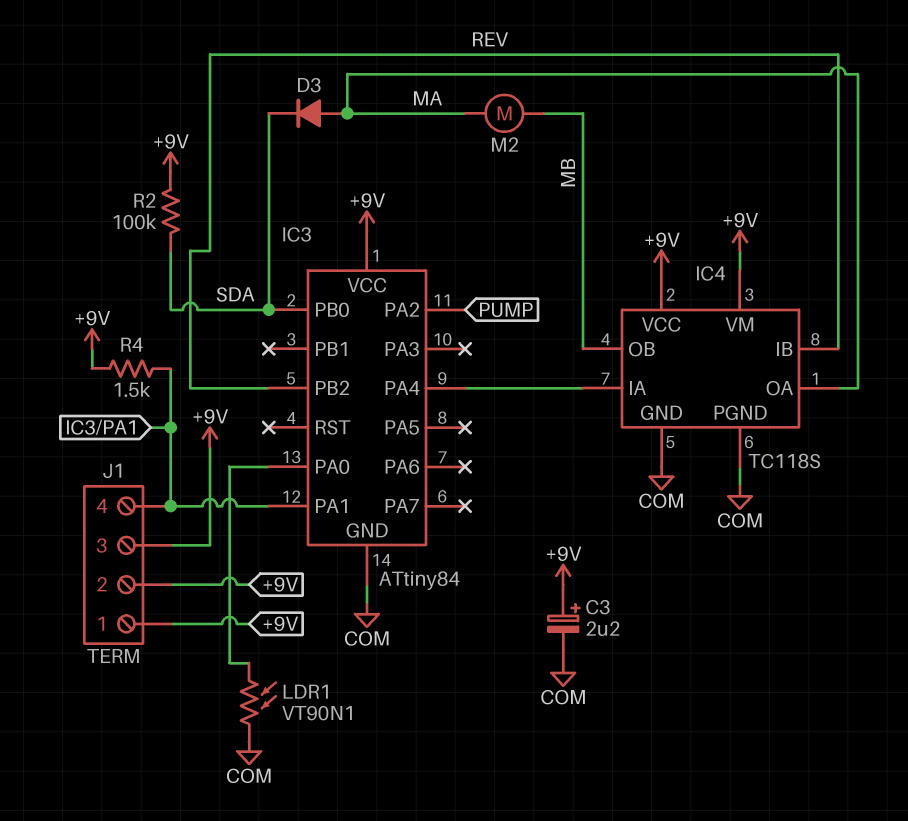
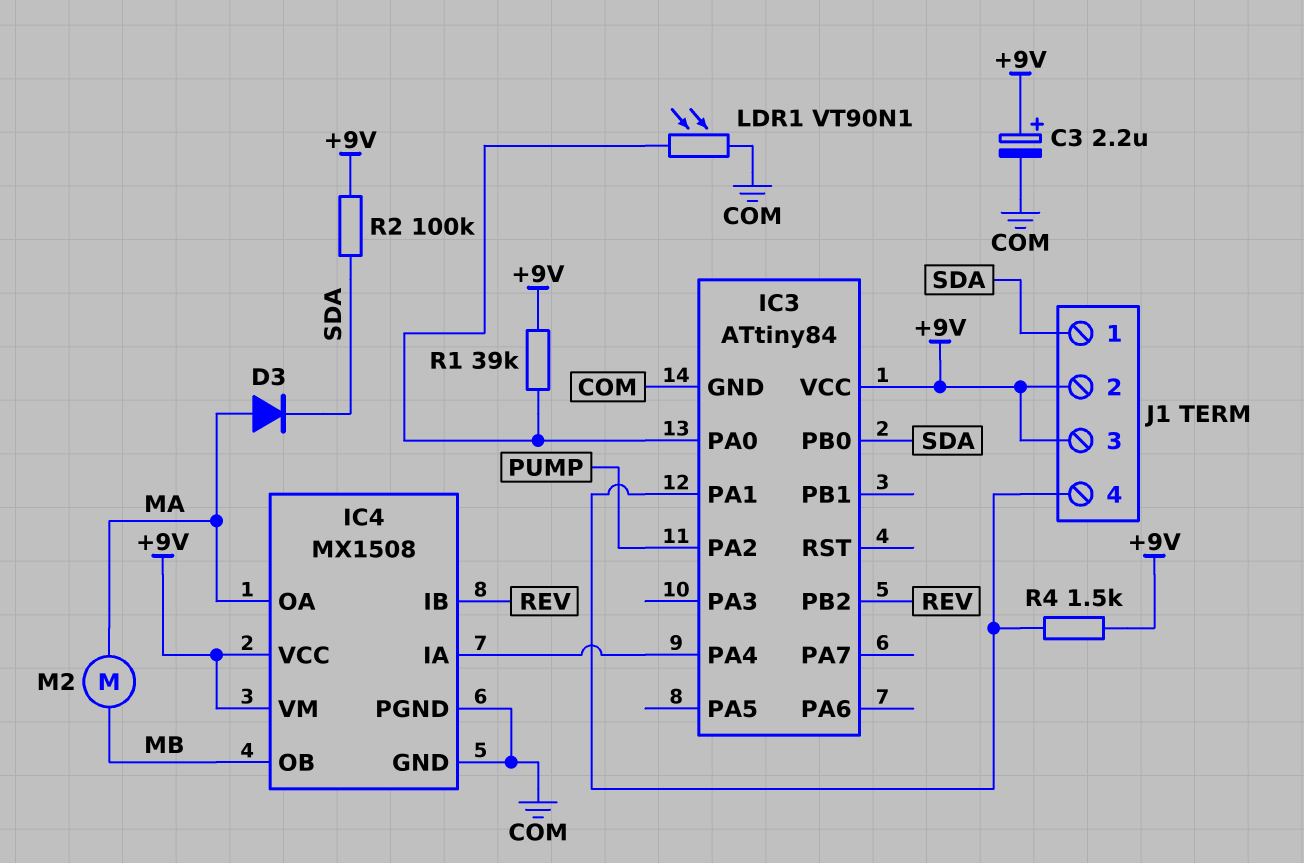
IC4: TC118S -> MX1508
J1 pin 1: +9V -> SDA
R1: none -> 39k (+9V, IC3/PA0)

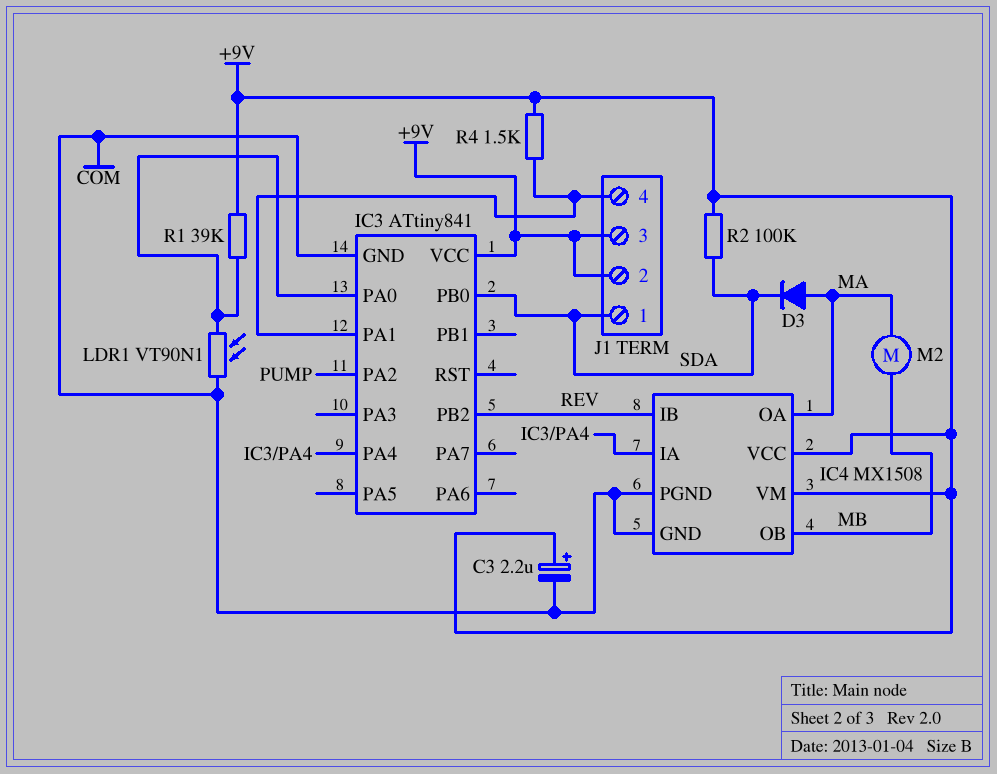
IC3: ATtiny84 -> ATtiny841

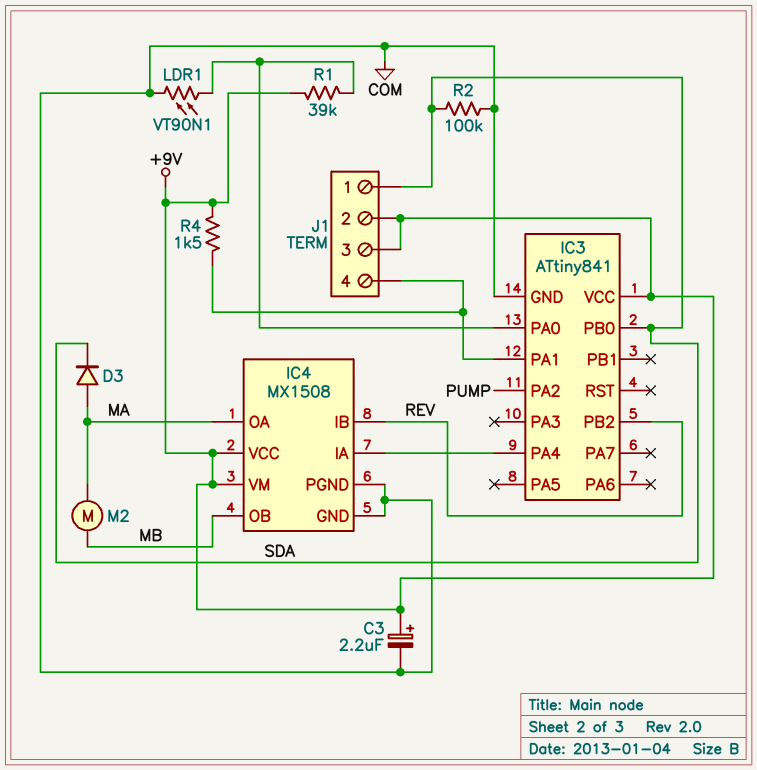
R2: 100k (+9V, SDA) -> 100k (COM, SDA)

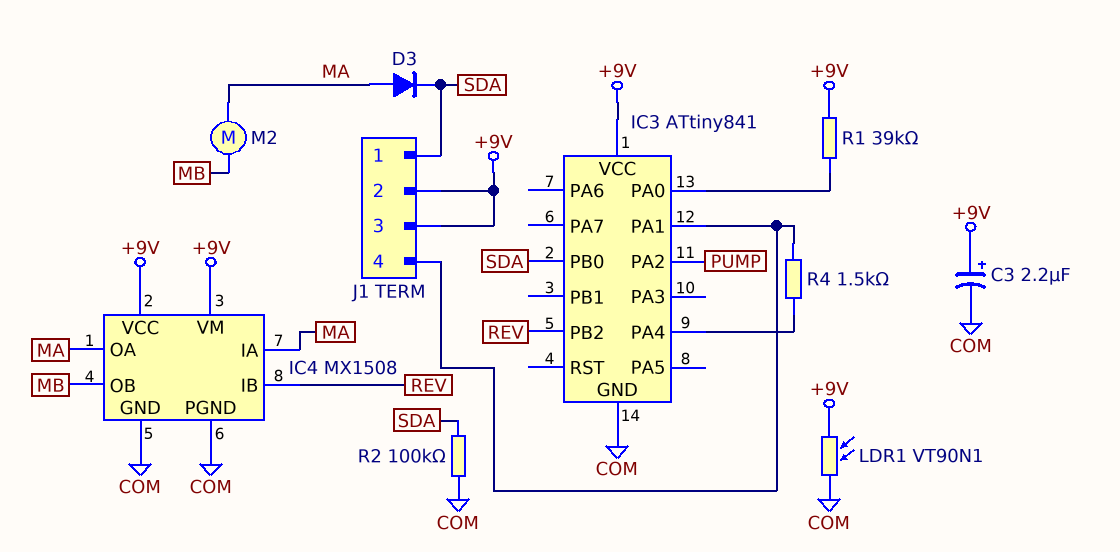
IC4 pin IA: IC3/PA4 -> MA
LDR1: VT90N1 (COM, IC3/PA0) -> VT90N1 (+9V, COM)
R4: 1.5k (+9V, IC3/PA1) -> 1.5k (IC3/PA1, IC3/PA4)

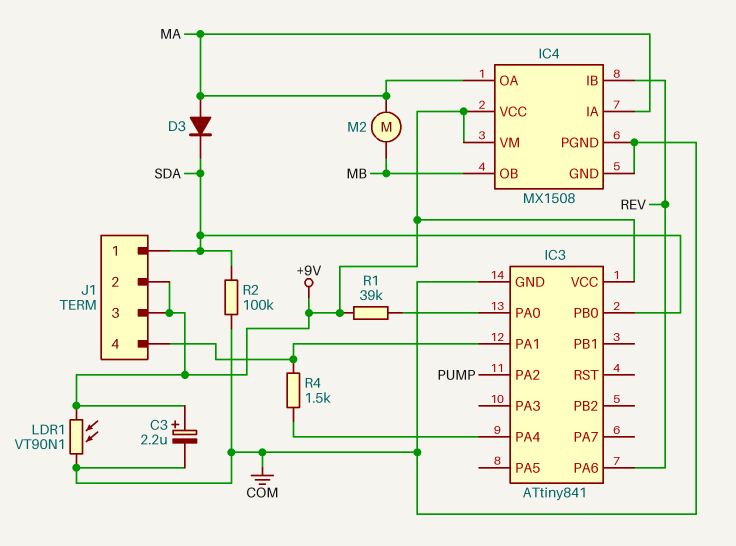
IC3 pin PA6: none -> REV
IC3 pin PB2: REV -> none

